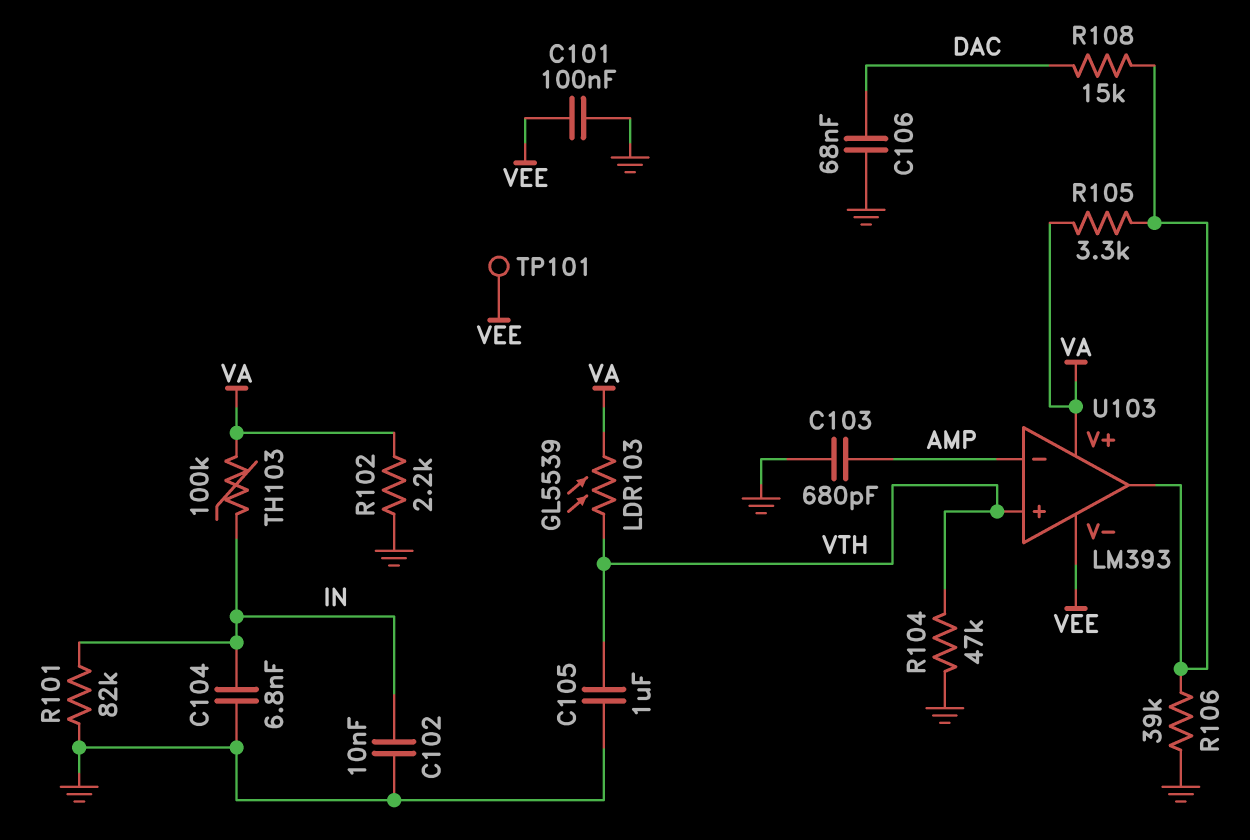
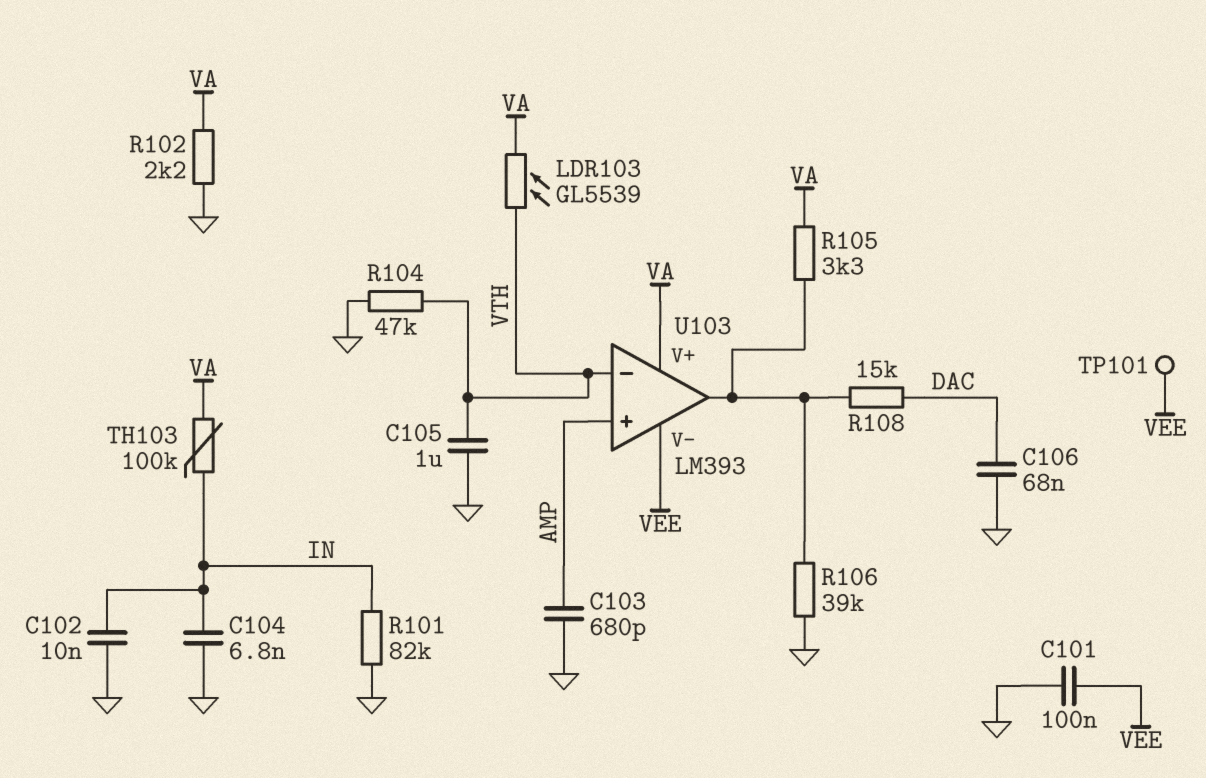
U103 pin in+: VTH -> AMP
U103 pin in-: AMP -> VTH

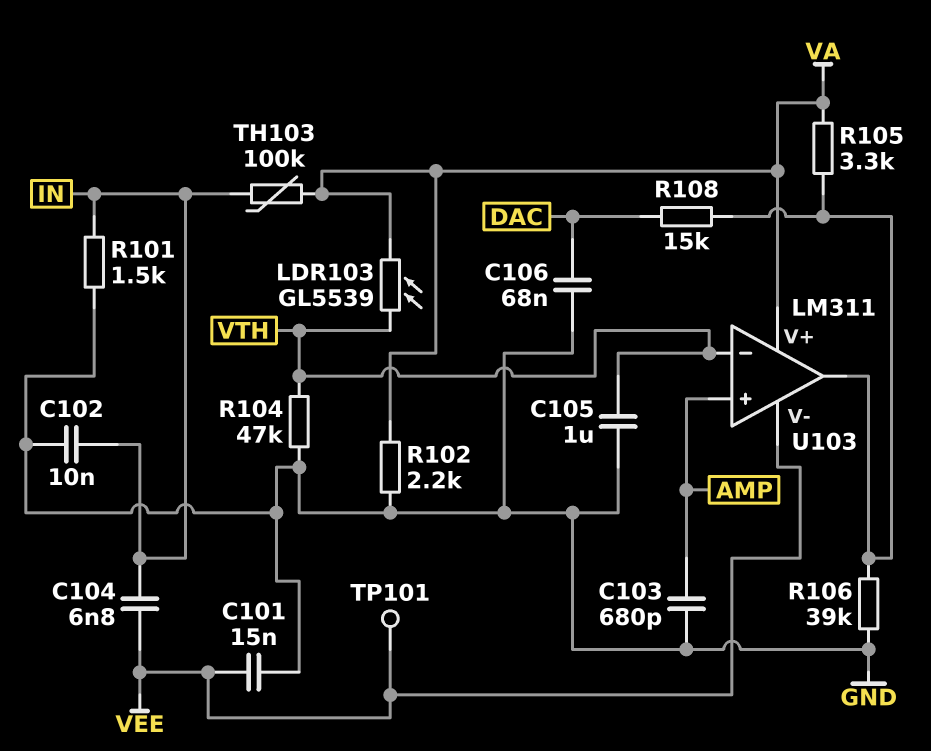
C101: 100nF (GND, VEE) -> 15nF (GND, VEE)
C104: 6.8nF (GND, IN) -> 6.8nF (IN, VEE)
R101: 82k (GND, IN) -> 1.5k (GND, IN)
U103: LM393 -> LM311

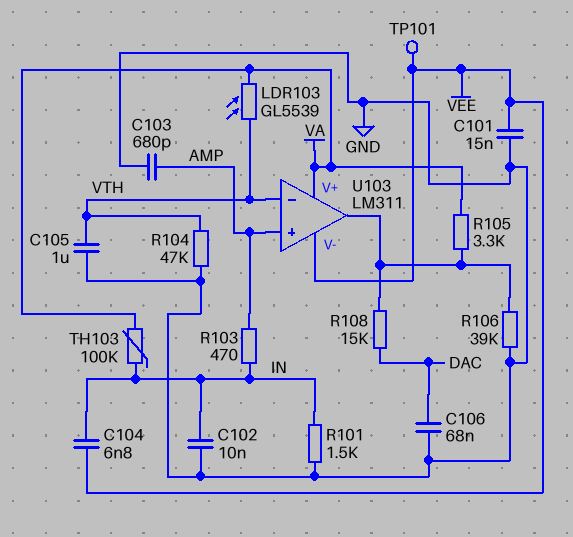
R102: 2.2k (GND, VA) -> none
R103: none -> 470 (AMP, IN)

